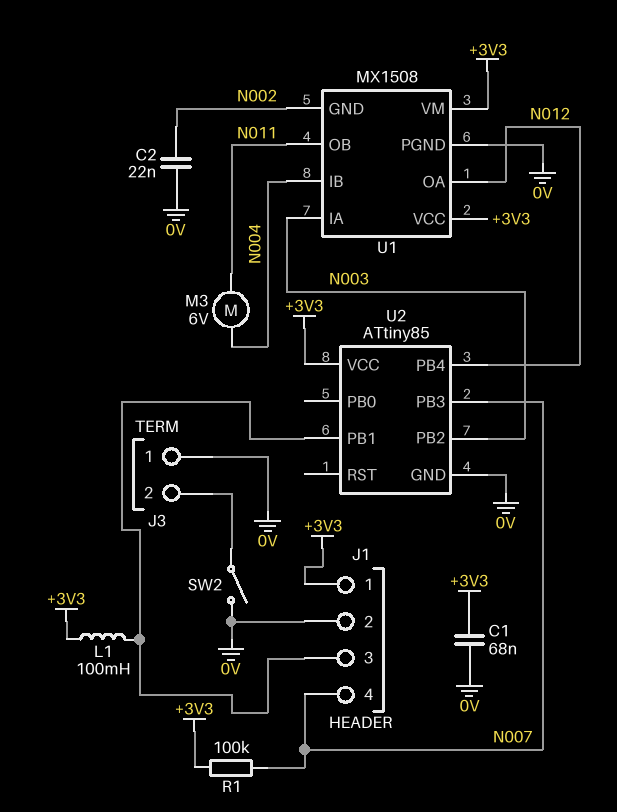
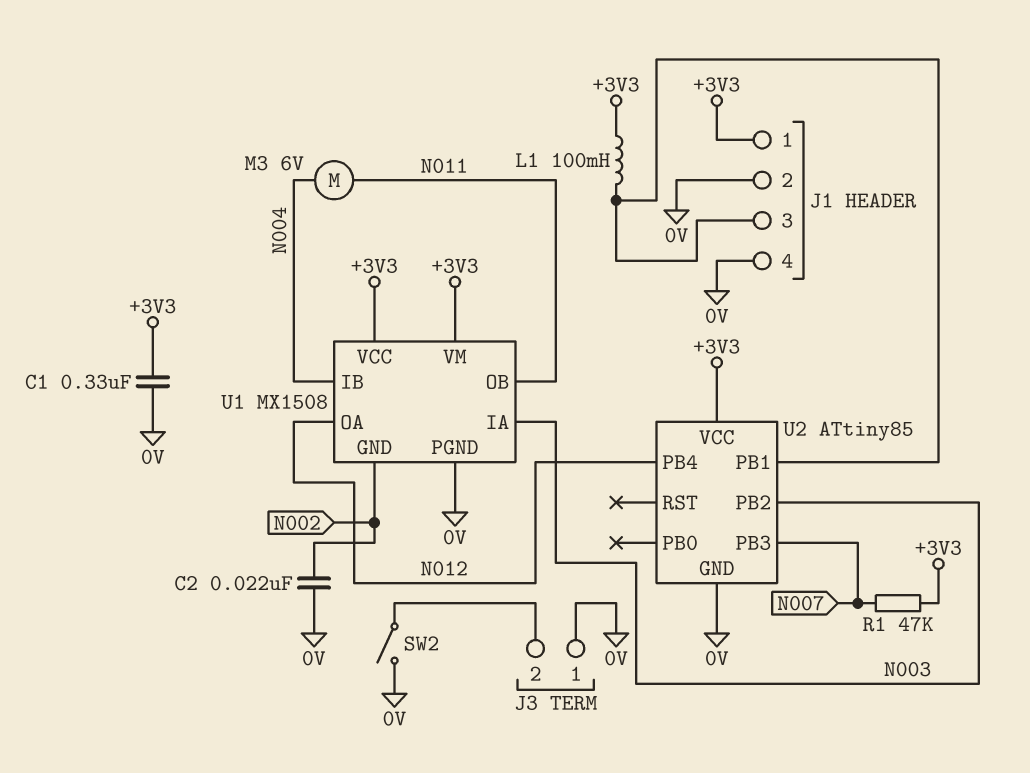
C1: 68nF (+3V3, 0V) -> 330nF (+3V3, 0V)
J1 pin 4: N007 -> 0V
R1: 100k (+3V3, N007) -> 47k (+3V3, N007)

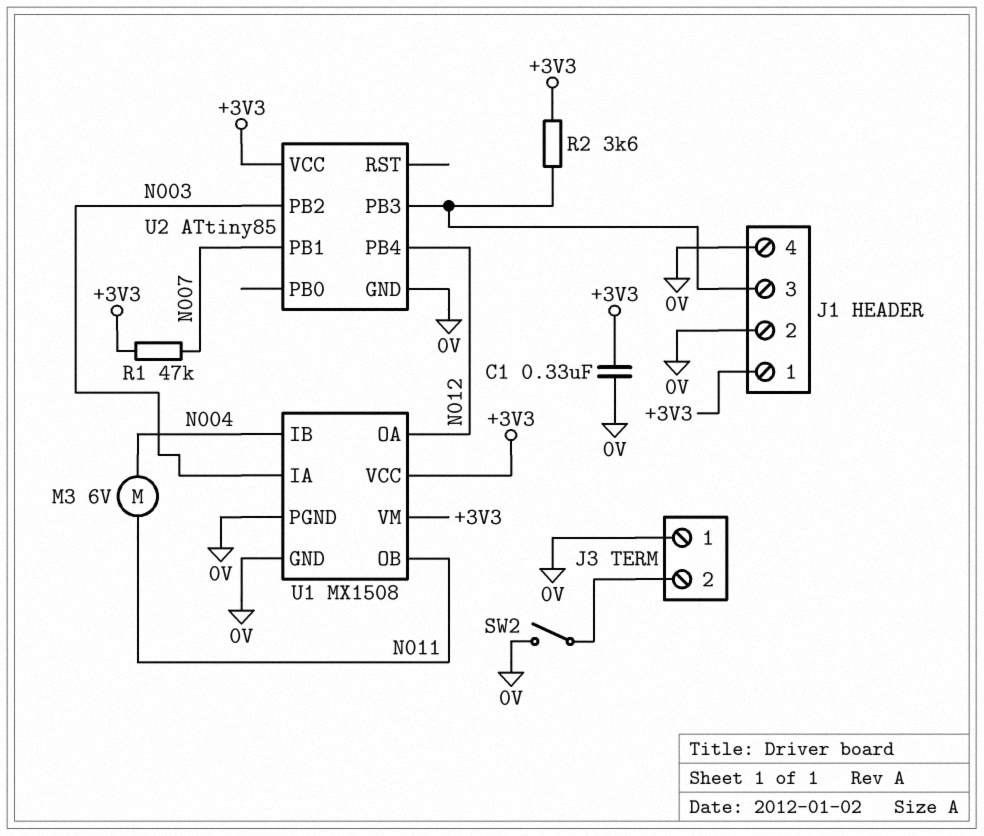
C2: 22nF (0V, N002) -> none
L1: 100mH (+3V3, J1/3) -> none
R2: none -> 3.6k (+3V3, J1/3)
U1 pin GND: N002 -> 0V
U2 pin PB1: J1/3 -> N007
U2 pin PB3: N007 -> J1/3

